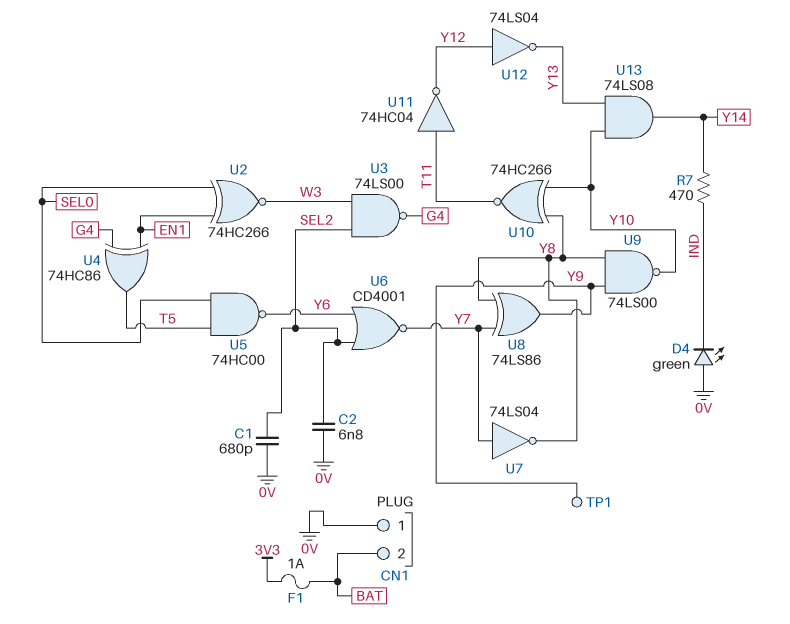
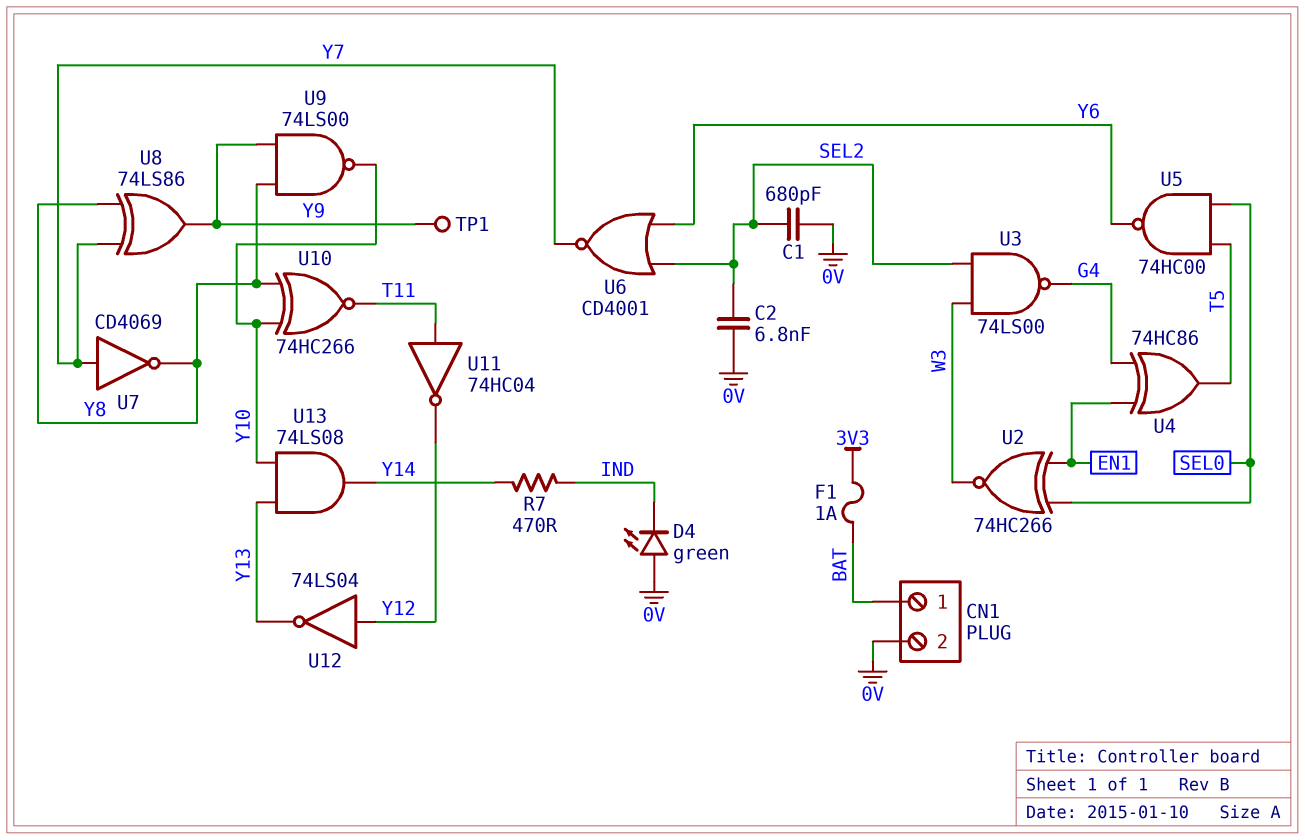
CN1 pin 1: 0V -> BAT
CN1 pin 2: BAT -> 0V
U7: NOT 74LS04 (in Y7, out Y8) -> NOT CD4069 (in Y7, out Y8)

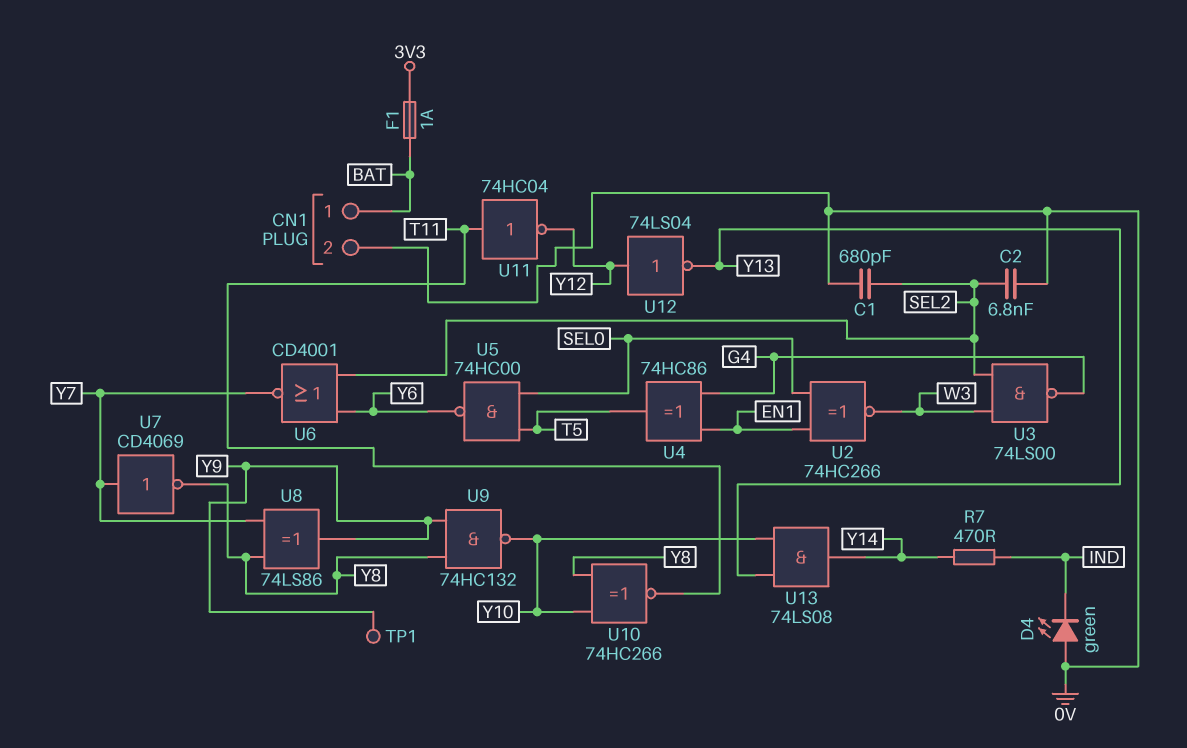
U9: NAND 74LS00 (in Y8, in Y9, out Y10) -> NAND 74HC132 (in Y8, in Y9, out Y10)

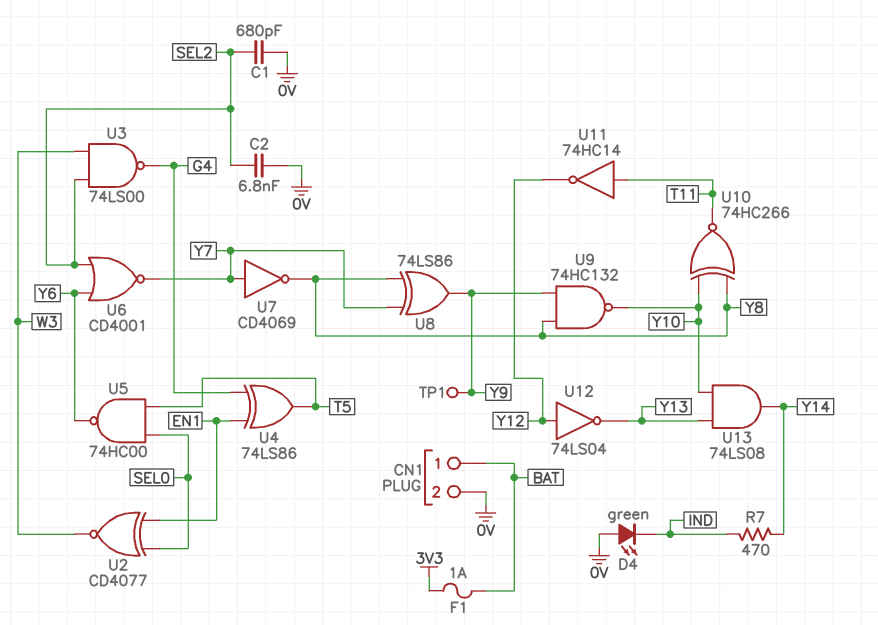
U2: XNOR 74HC266 (in EN1, in SEL0, out W3) -> XNOR CD4077 (in EN1, in SEL0, out W3)
U4: XOR 74HC86 (in EN1, in G4, out T5) -> XOR 74LS86 (in EN1, in G4, out T5)
U11: NOT 74HC04 (in T11, out Y12) -> NOT 74HC14 (in T11, out Y12)

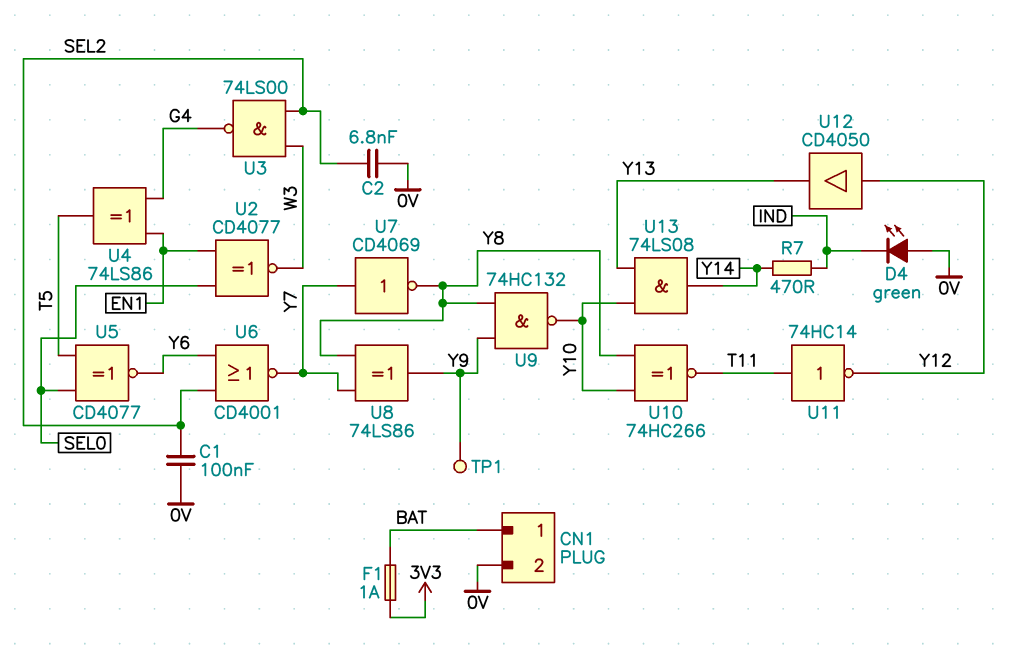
C1: 680pF (0V, SEL2) -> 100nF (0V, SEL2)
U5: NAND 74HC00 (in SEL0, in T5, out Y6) -> XNOR CD4077 (in SEL0, in T5, out Y6)
U12: NOT 74LS04 (in Y12, out Y13) -> buffer CD4050 (in Y12, out Y13)

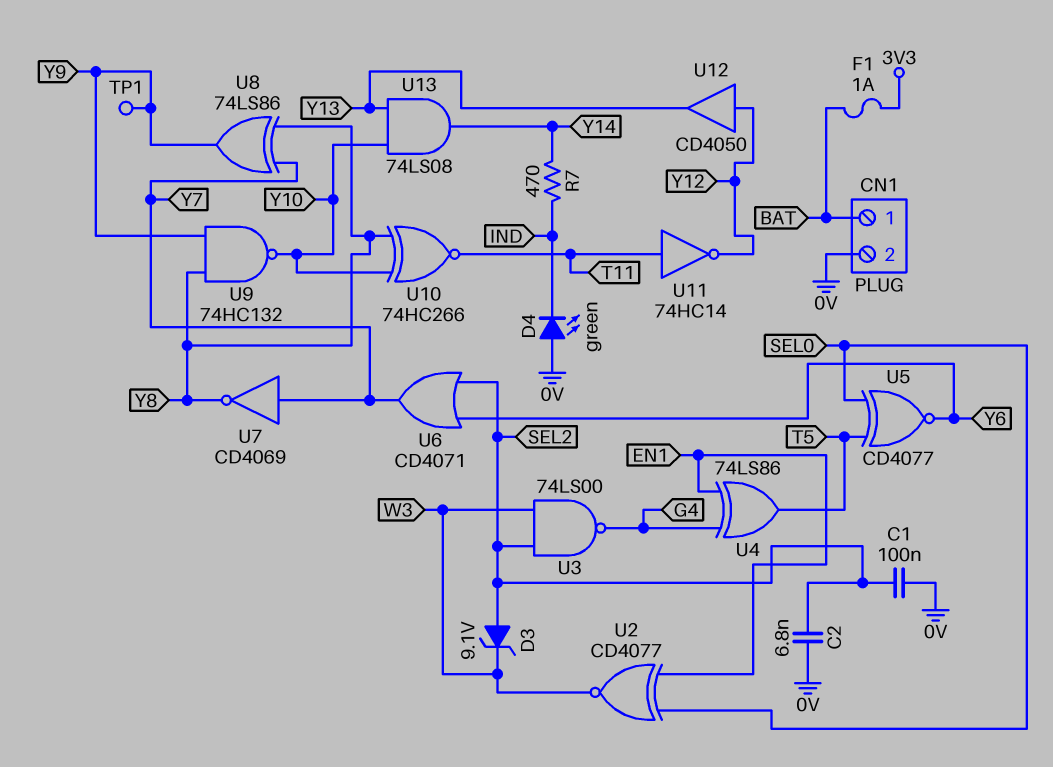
D3: none -> zener 9.1V (A SEL2, K W3)
U6: NOR CD4001 (in SEL2, in Y6, out Y7) -> OR CD4071 (in SEL2, in Y6, out Y7)

